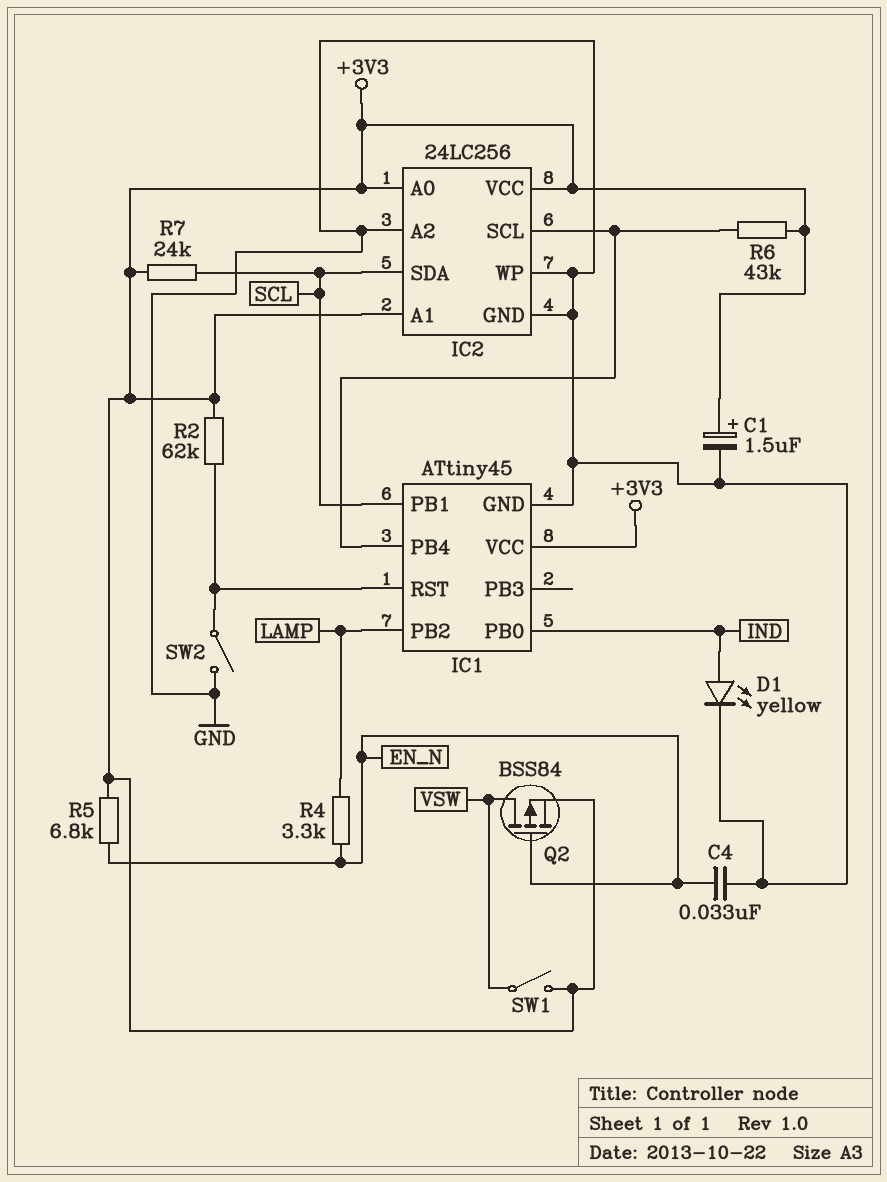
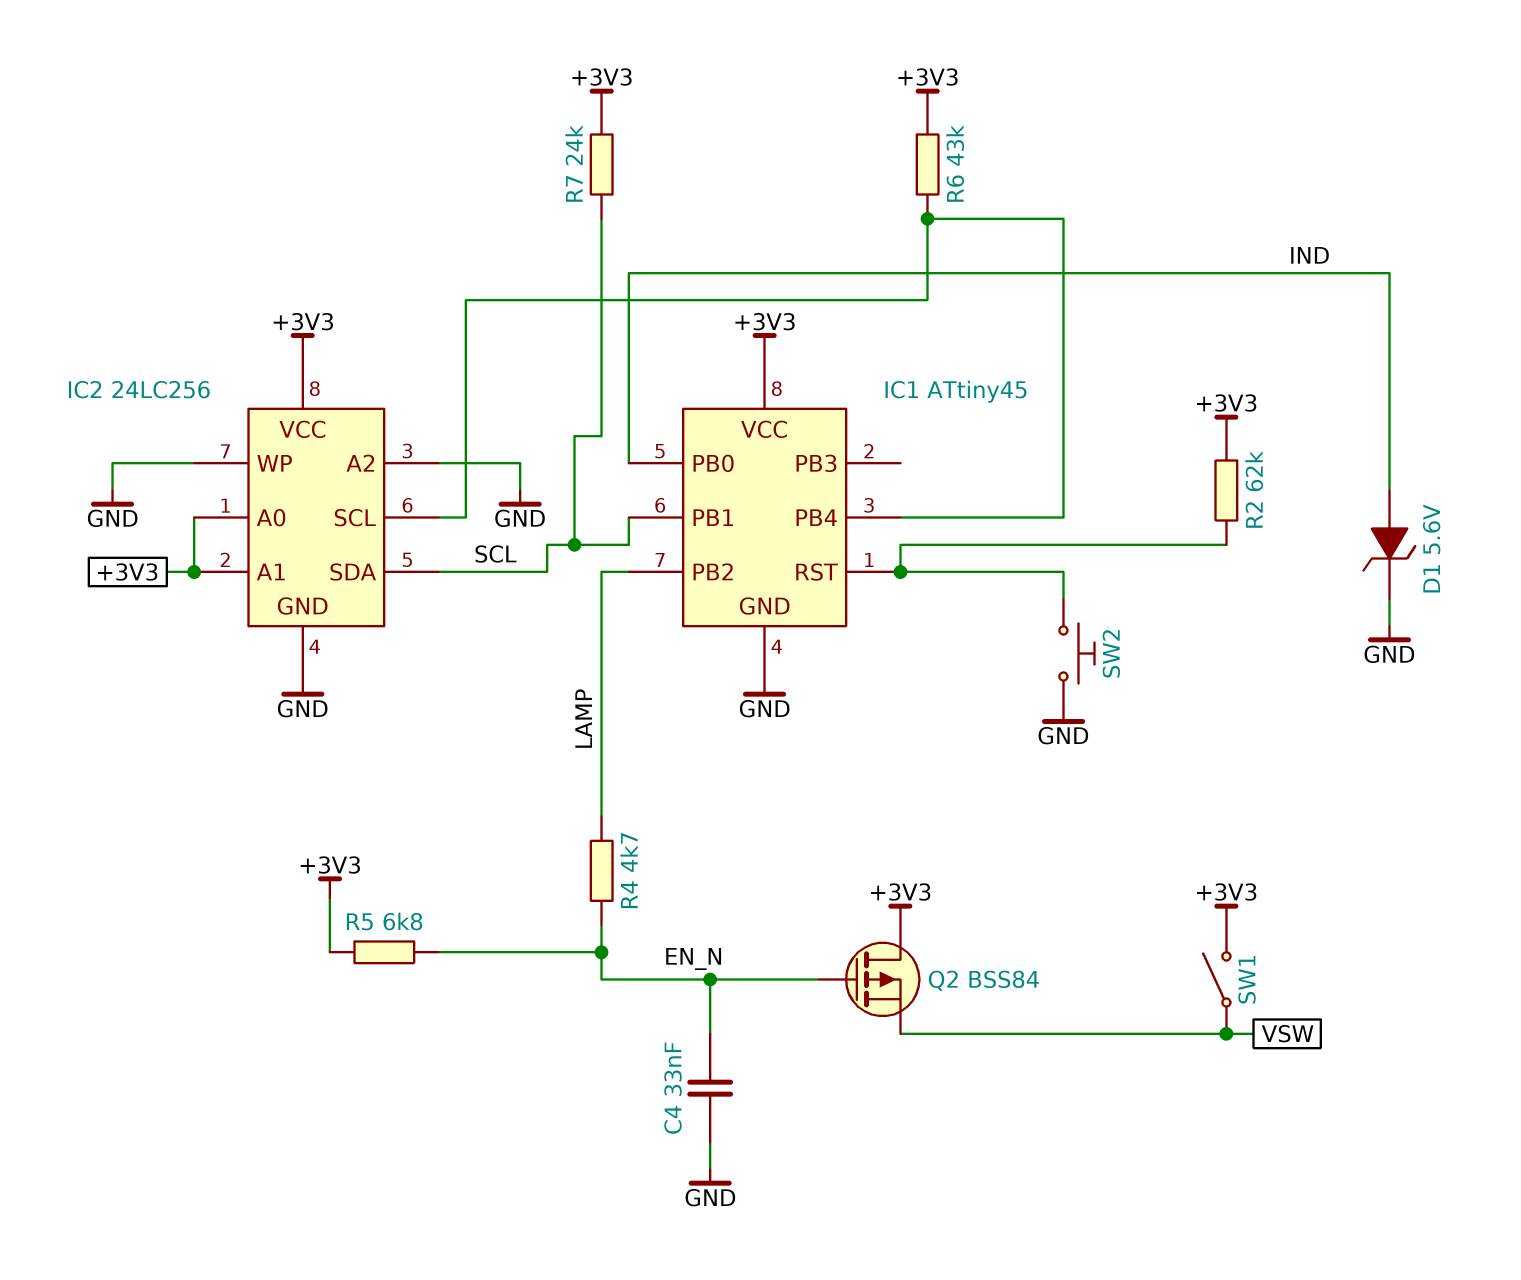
C1: 1.5uF (plus +3V3, minus GND) -> none
D1: LED yellow (A IND, K GND) -> zener 5.6V (A IND, K GND)
Q2: PMOS BSS84 (G EN_N, D VSW, S +3V3) -> PMOS BSS84 (G EN_N, D +3V3, S VSW)
R4: 3.3k (EN_N, LAMP) -> 4.7k (EN_N, LAMP)
SW2: switch (GND, IC1/RST) -> button (GND, IC1/RST)

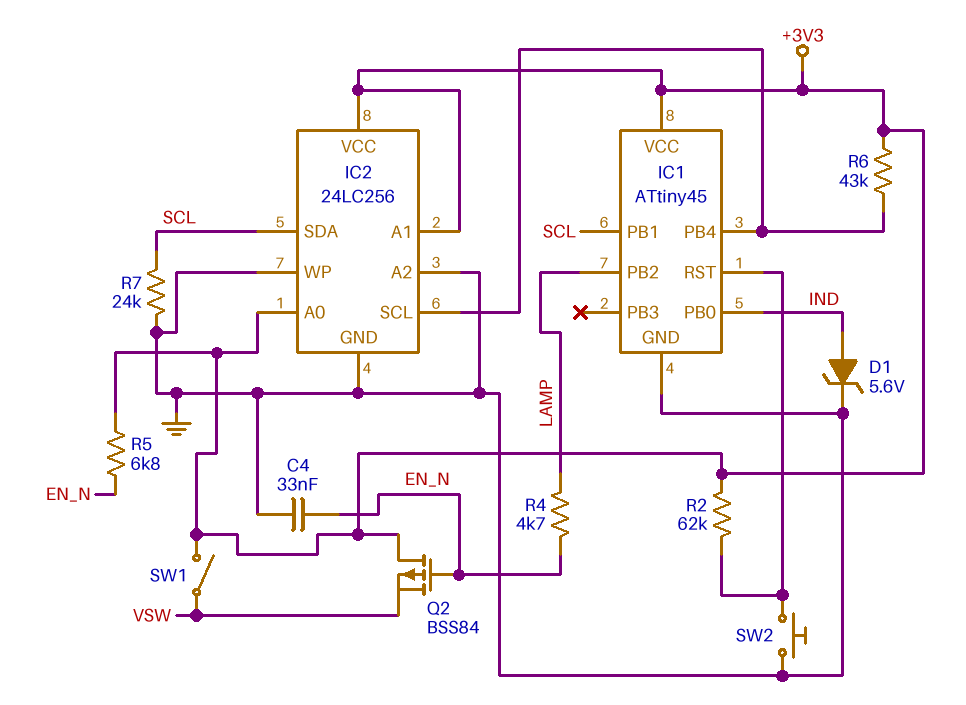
R7: 24k (+3V3, SCL) -> 24k (GND, SCL)

